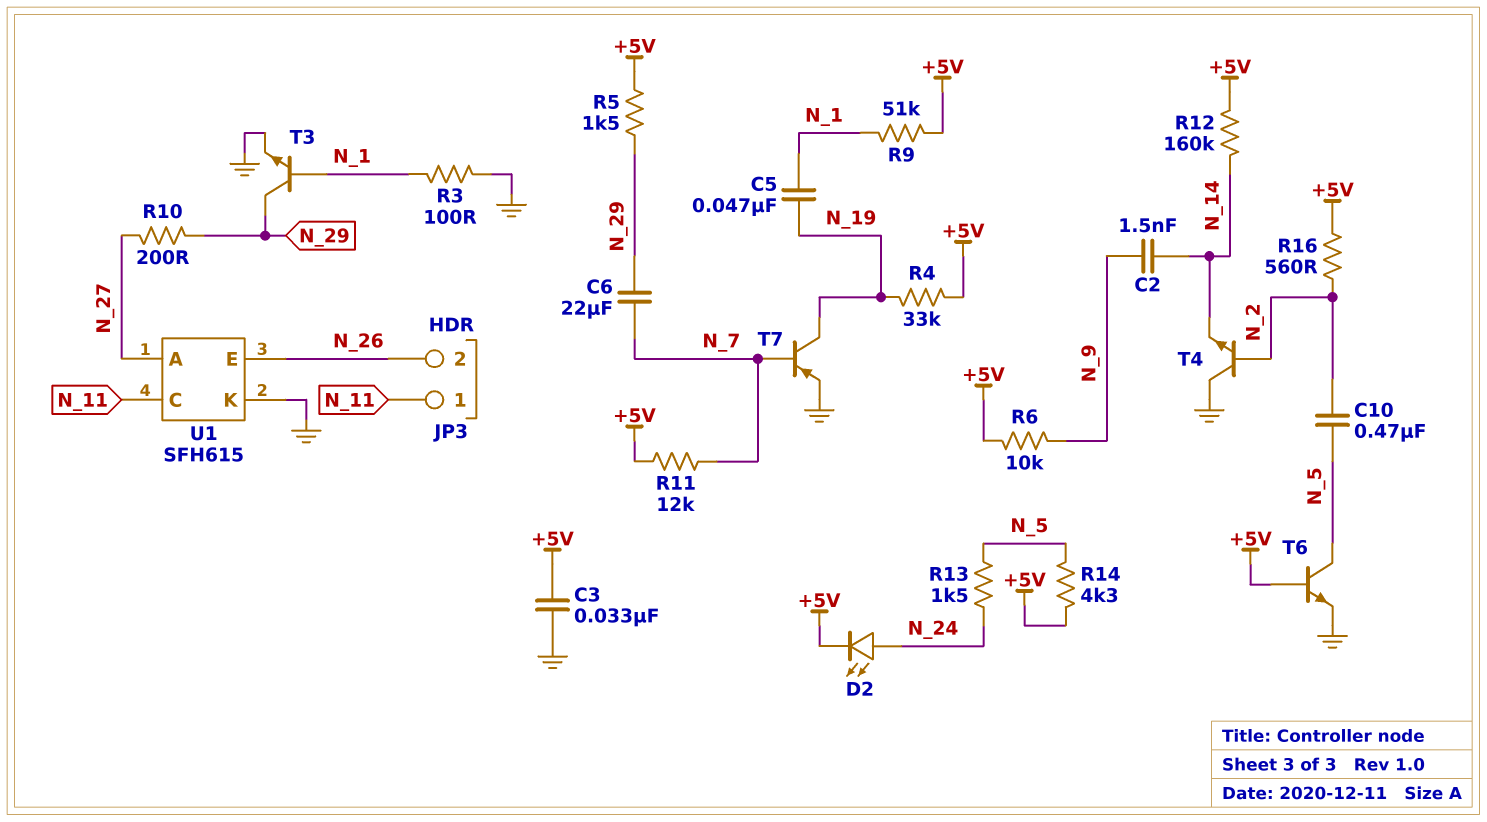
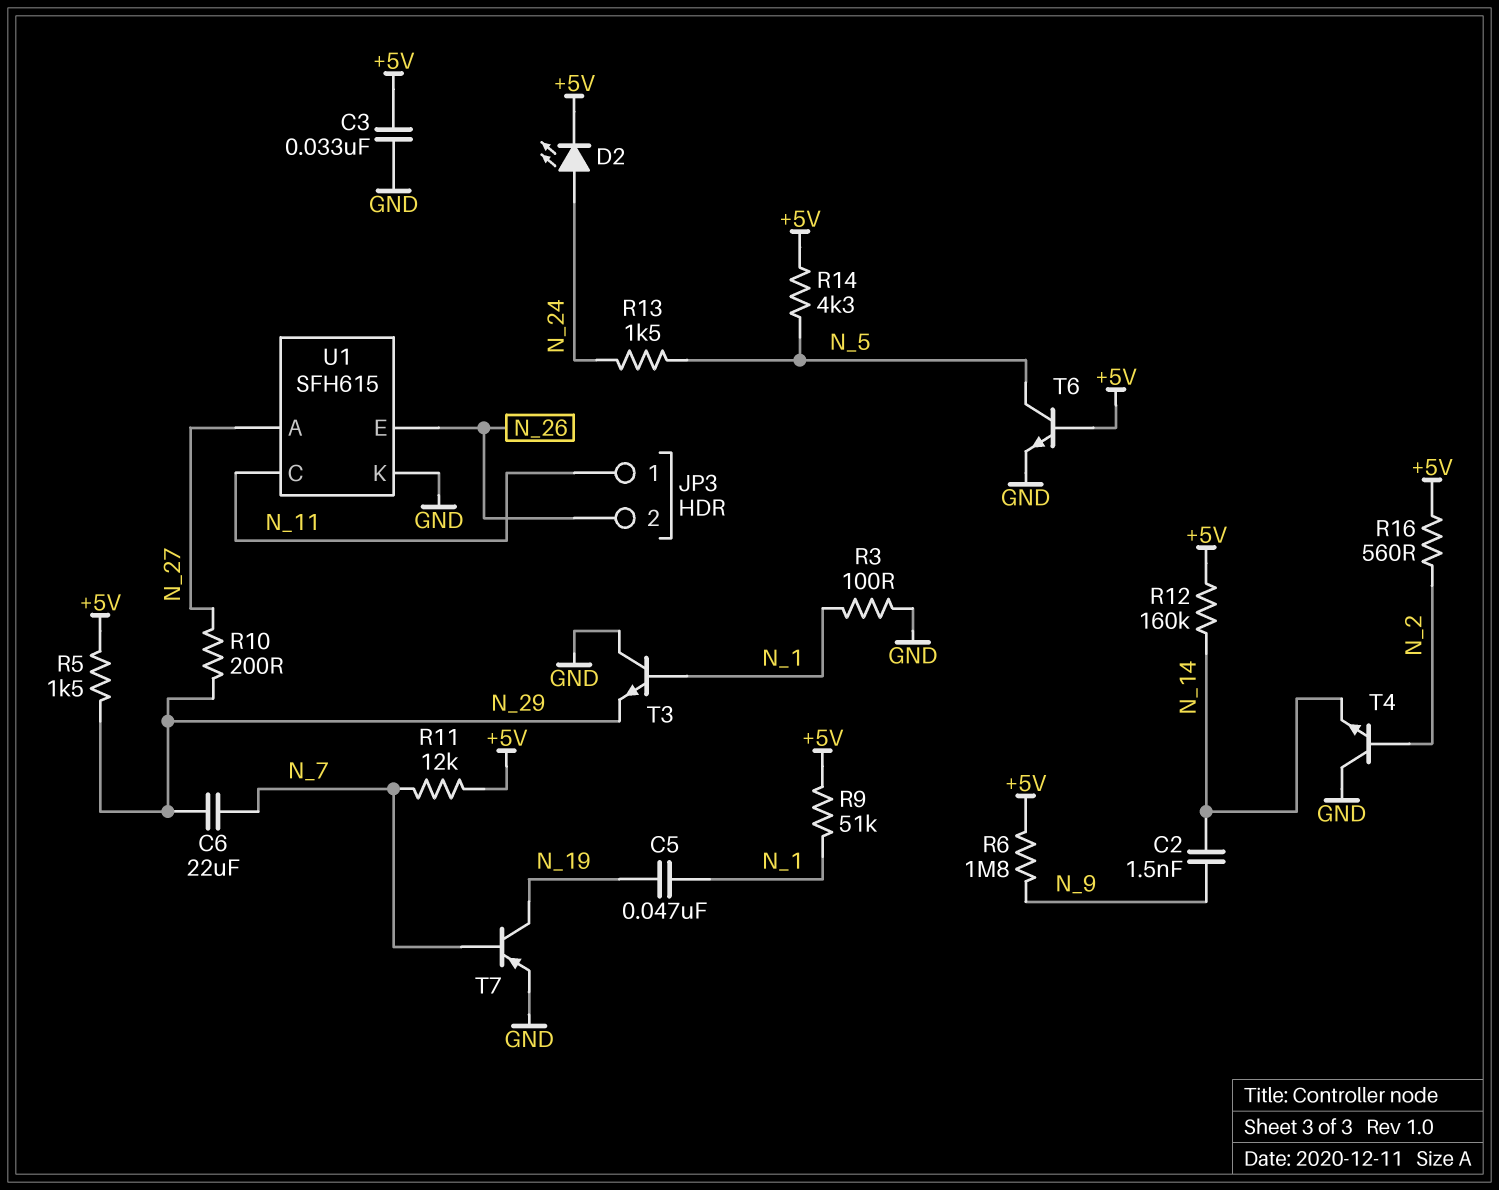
C10: 470nF (N_2, N_5) -> none
R4: 33k (+5V, N_19) -> none
R6: 10k (+5V, N_9) -> 1.8M (+5V, N_9)
T3: NPN (B N_1, C N_29, E GND) -> NPN (B N_1, C GND, E N_29)

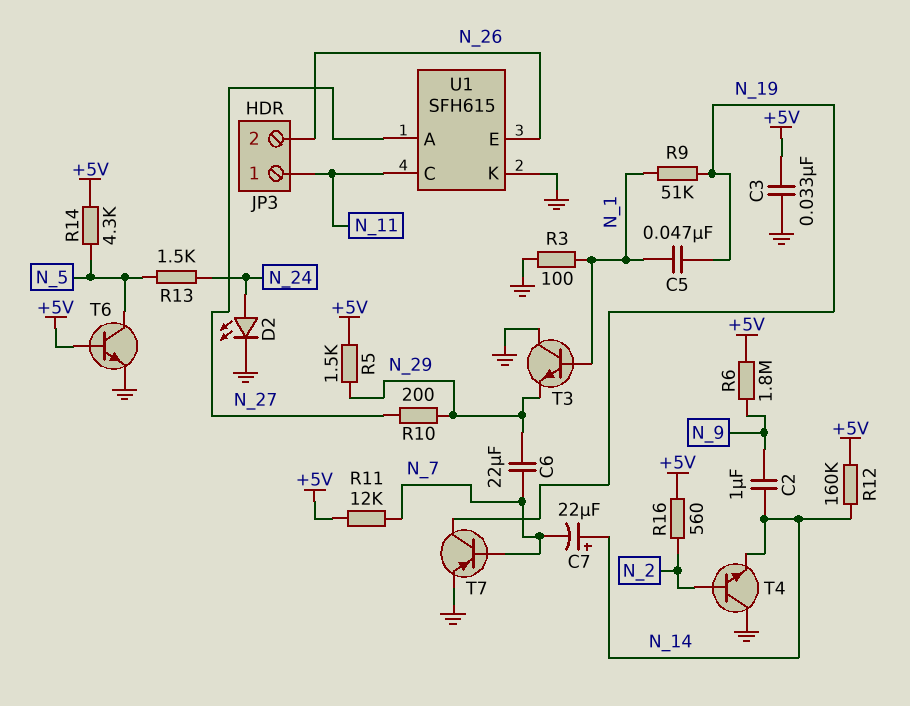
C2: 1.5nF (N_9, N_14) -> 1uF (N_9, N_14)
C7: none -> 22uF (plus N_14, minus N_7)
D2: LED (A N_24, K +5V) -> LED (A N_24, K GND)
R9: 51k (+5V, N_1) -> 51k (N_1, N_19)

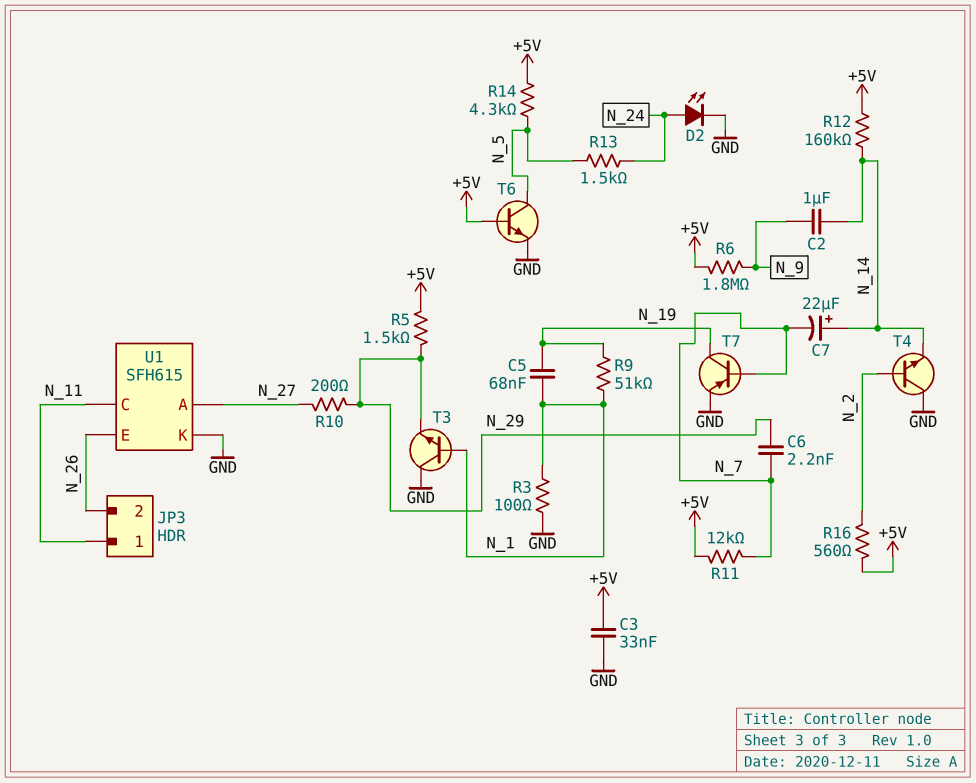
C5: 47nF (N_1, N_19) -> 68nF (N_1, N_19)
C6: 22uF (N_7, N_29) -> 2.2nF (N_7, N_29)

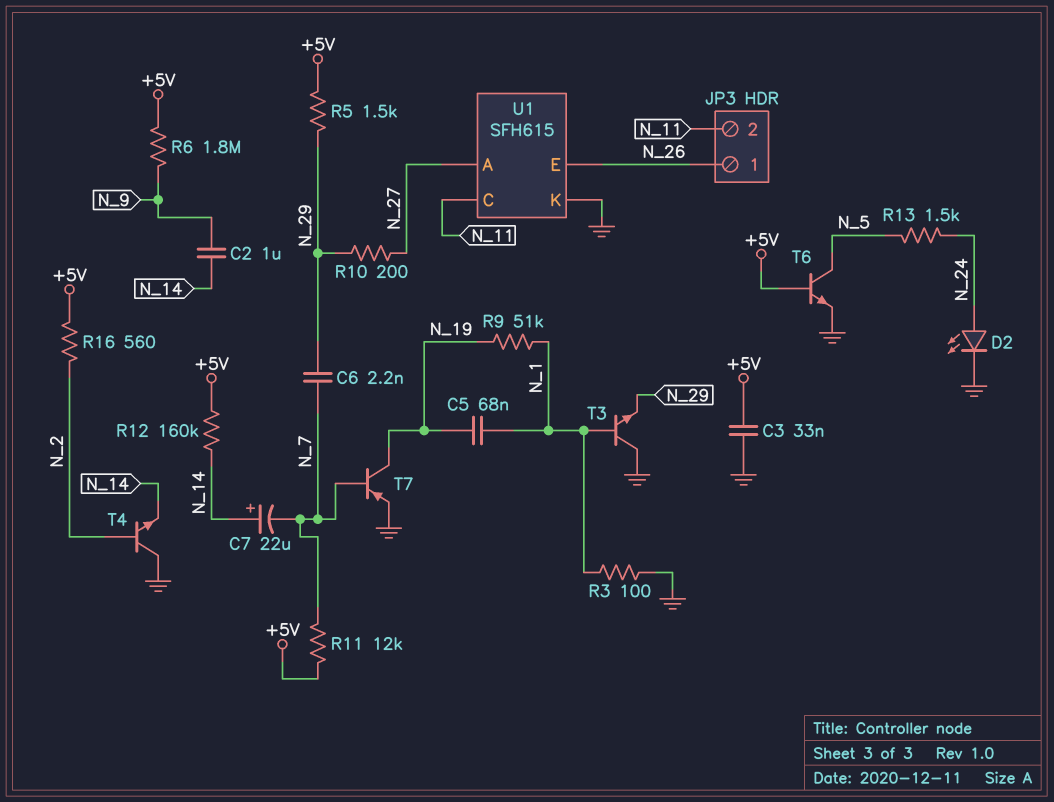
JP3 pin 1: N_11 -> N_26
JP3 pin 2: N_26 -> N_11
R14: 4.3k (+5V, N_5) -> none

